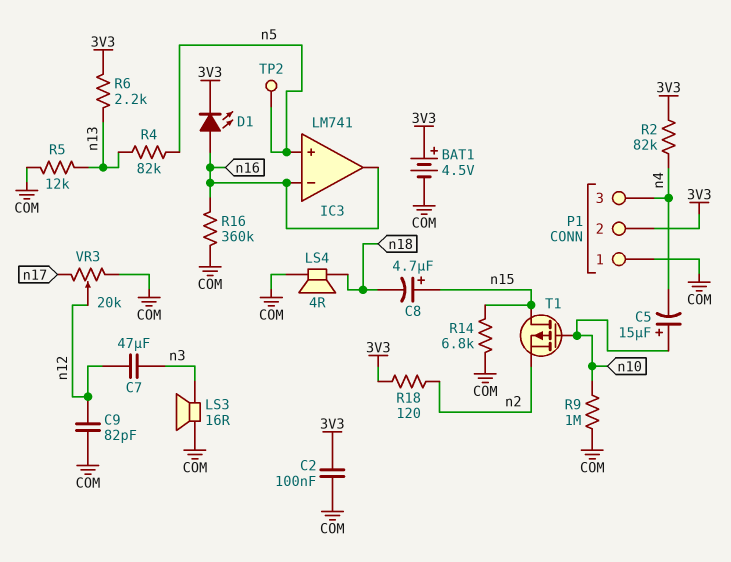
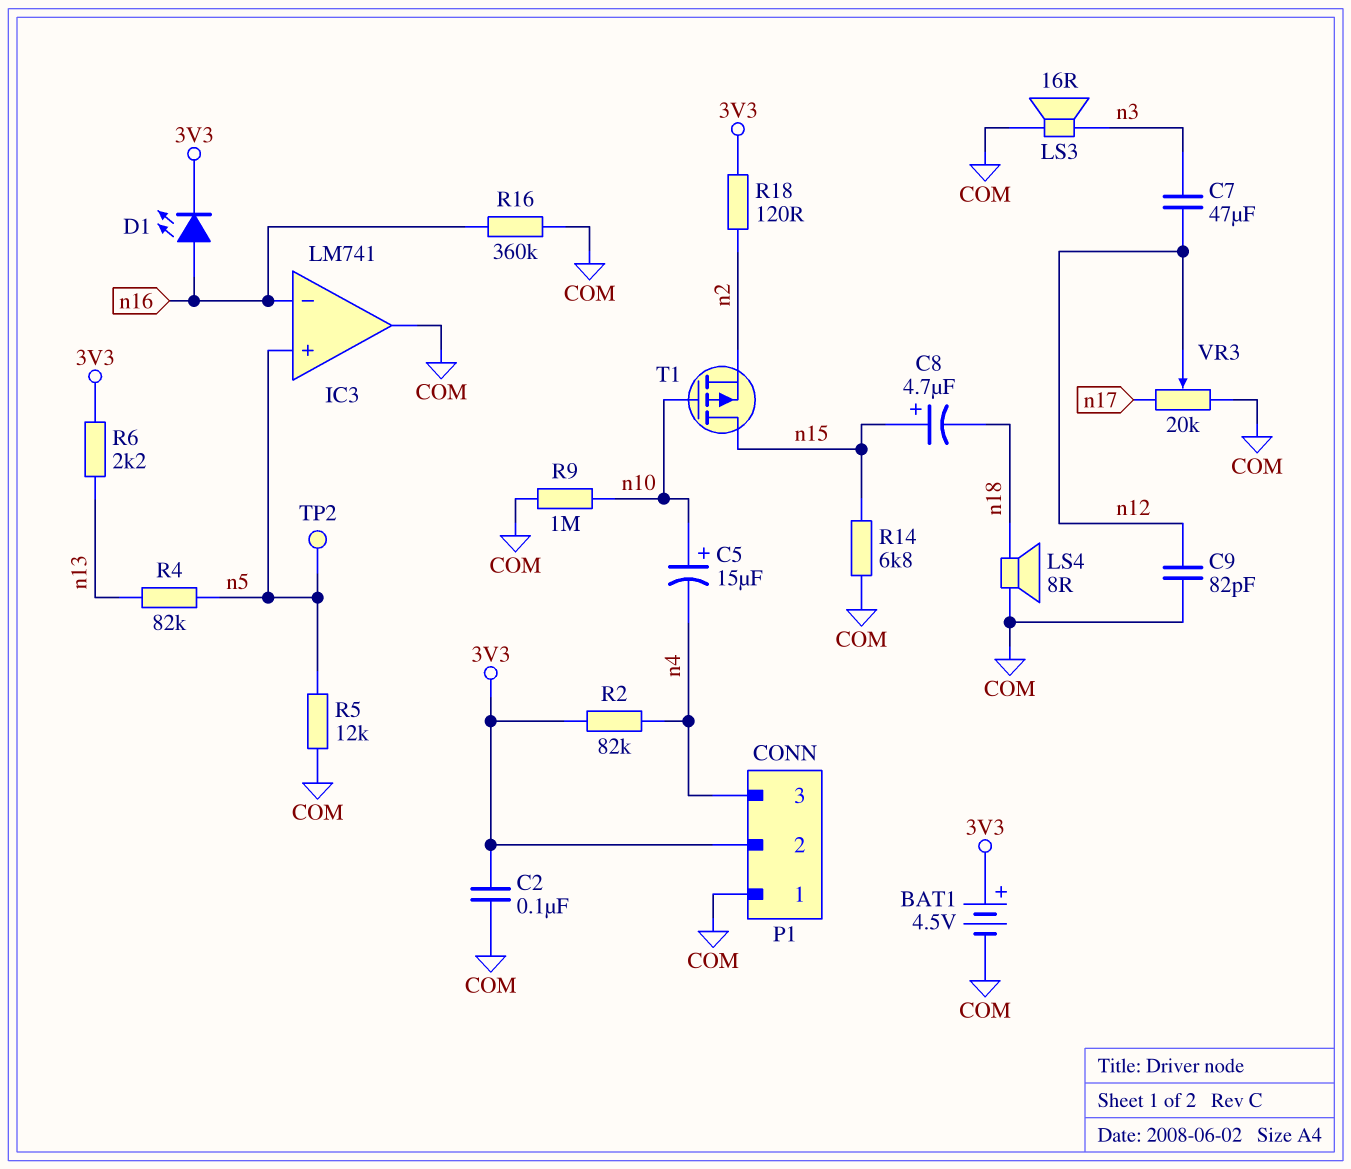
IC3 pin out: n16 -> COM
LS4: speaker 4R (COM, n18) -> speaker 8R (COM, n18)
R5: 12k (COM, n13) -> 12k (COM, n5)

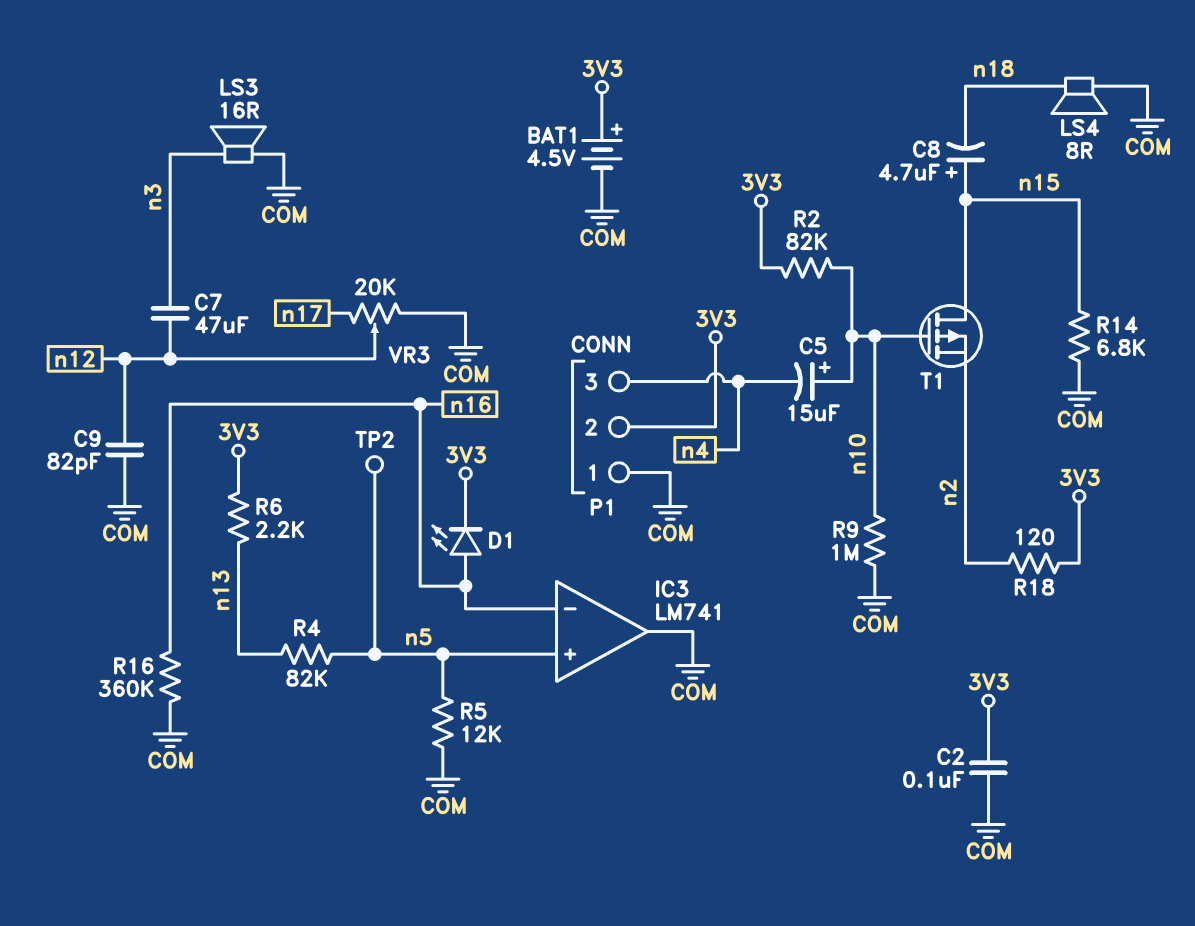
R2: 82k (3V3, n4) -> 82k (3V3, n10)

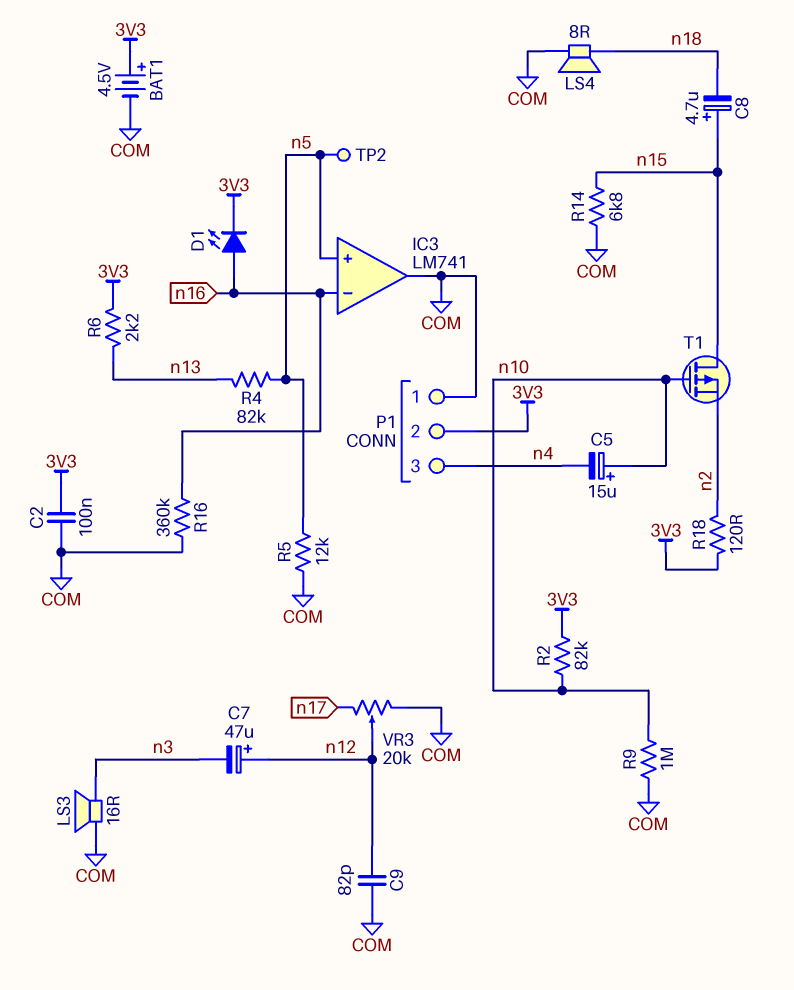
C7: 47uF (n3, n12) -> 47uF (plus n12, minus n3)

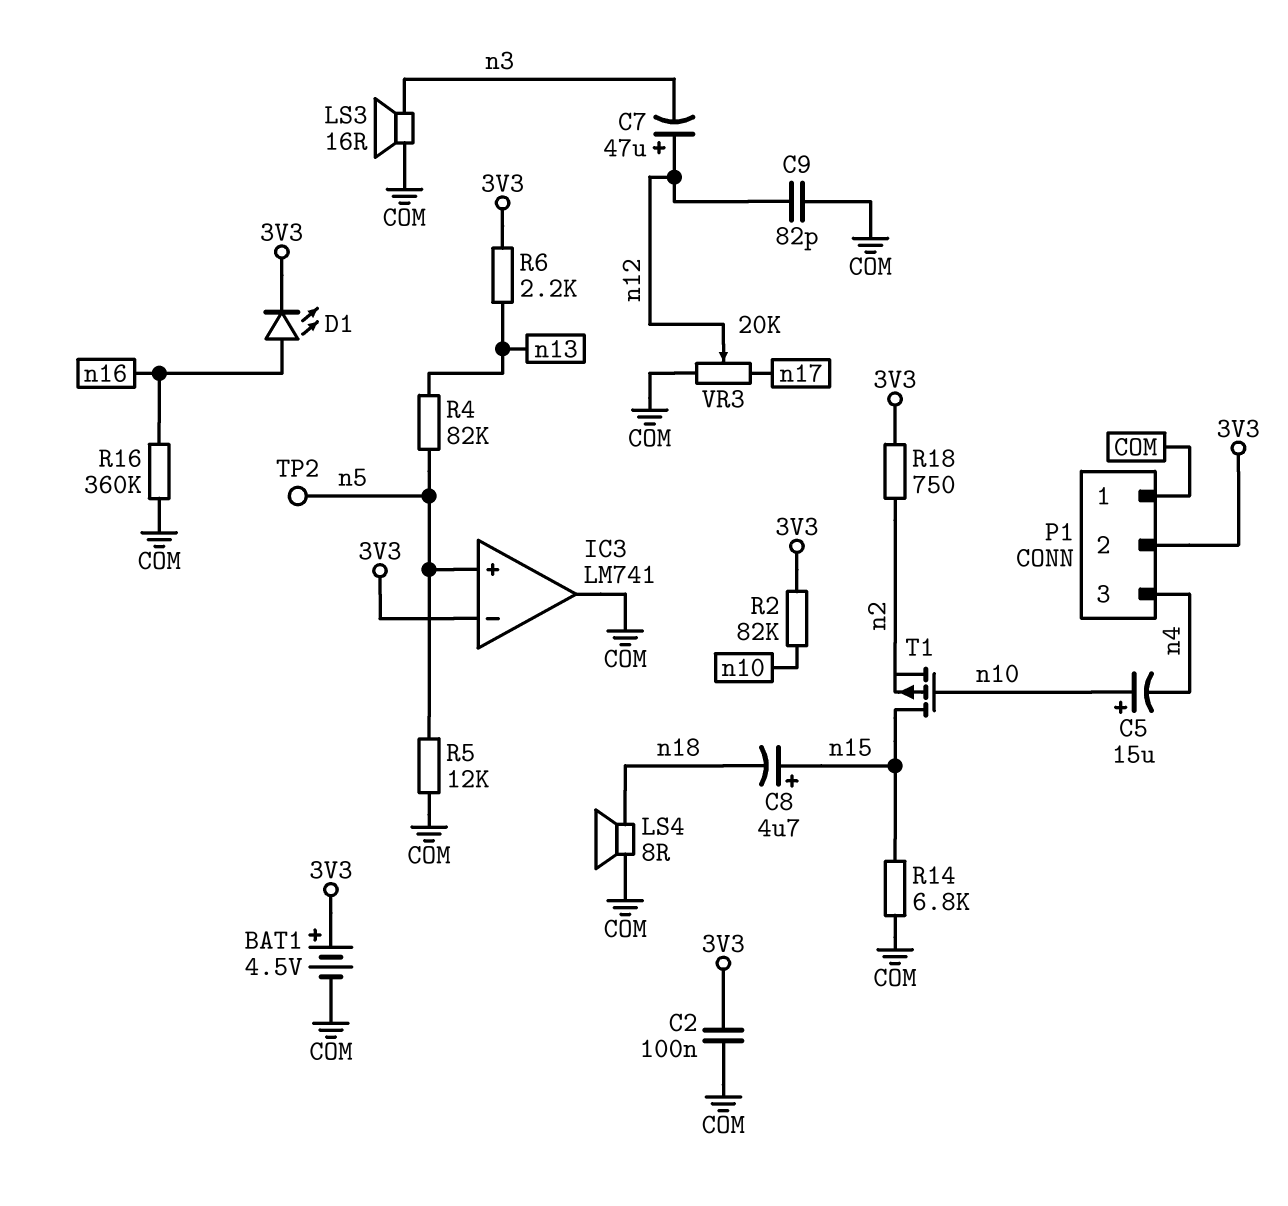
IC3 pin in-: n16 -> 3V3
R9: 1M (COM, n10) -> none
R18: 120 (3V3, n2) -> 750 (3V3, n2)

